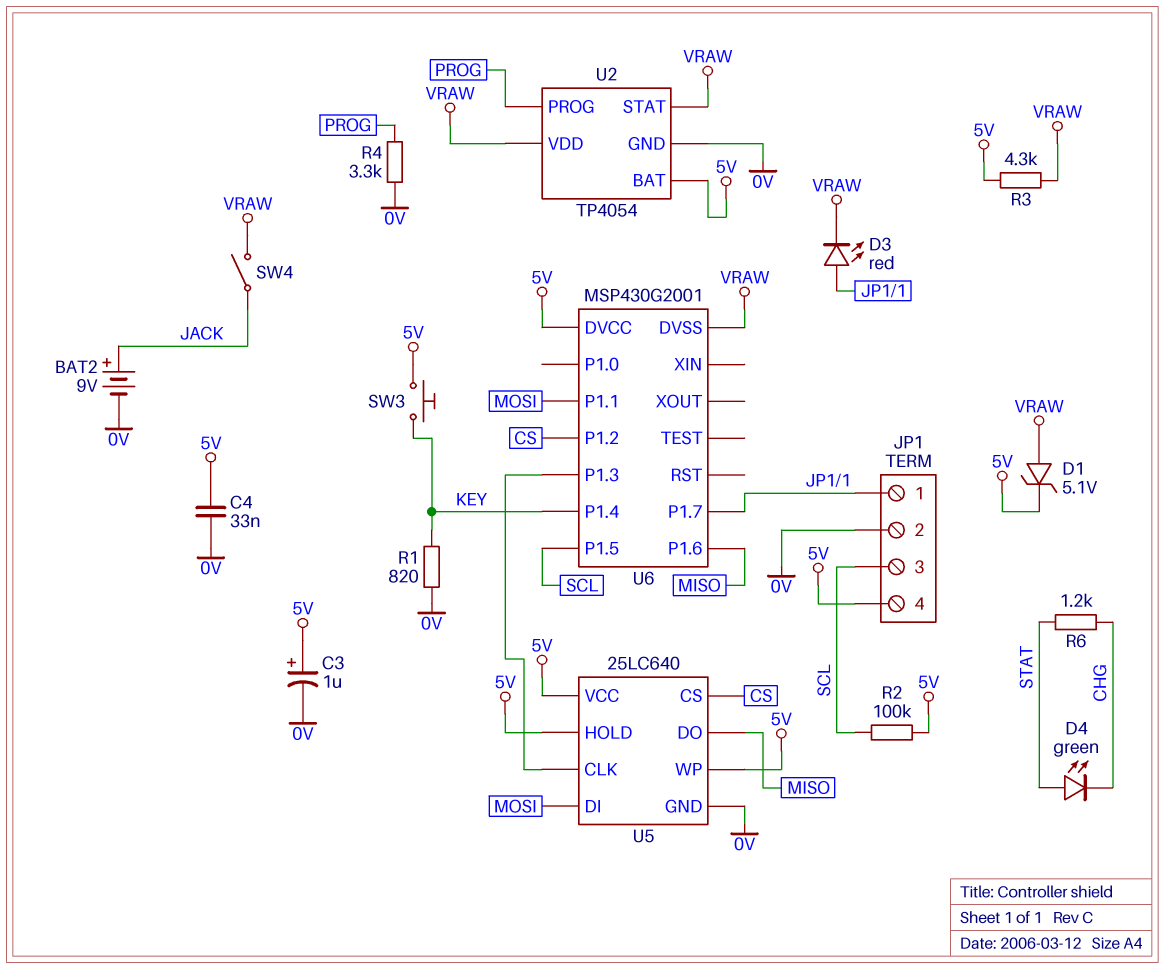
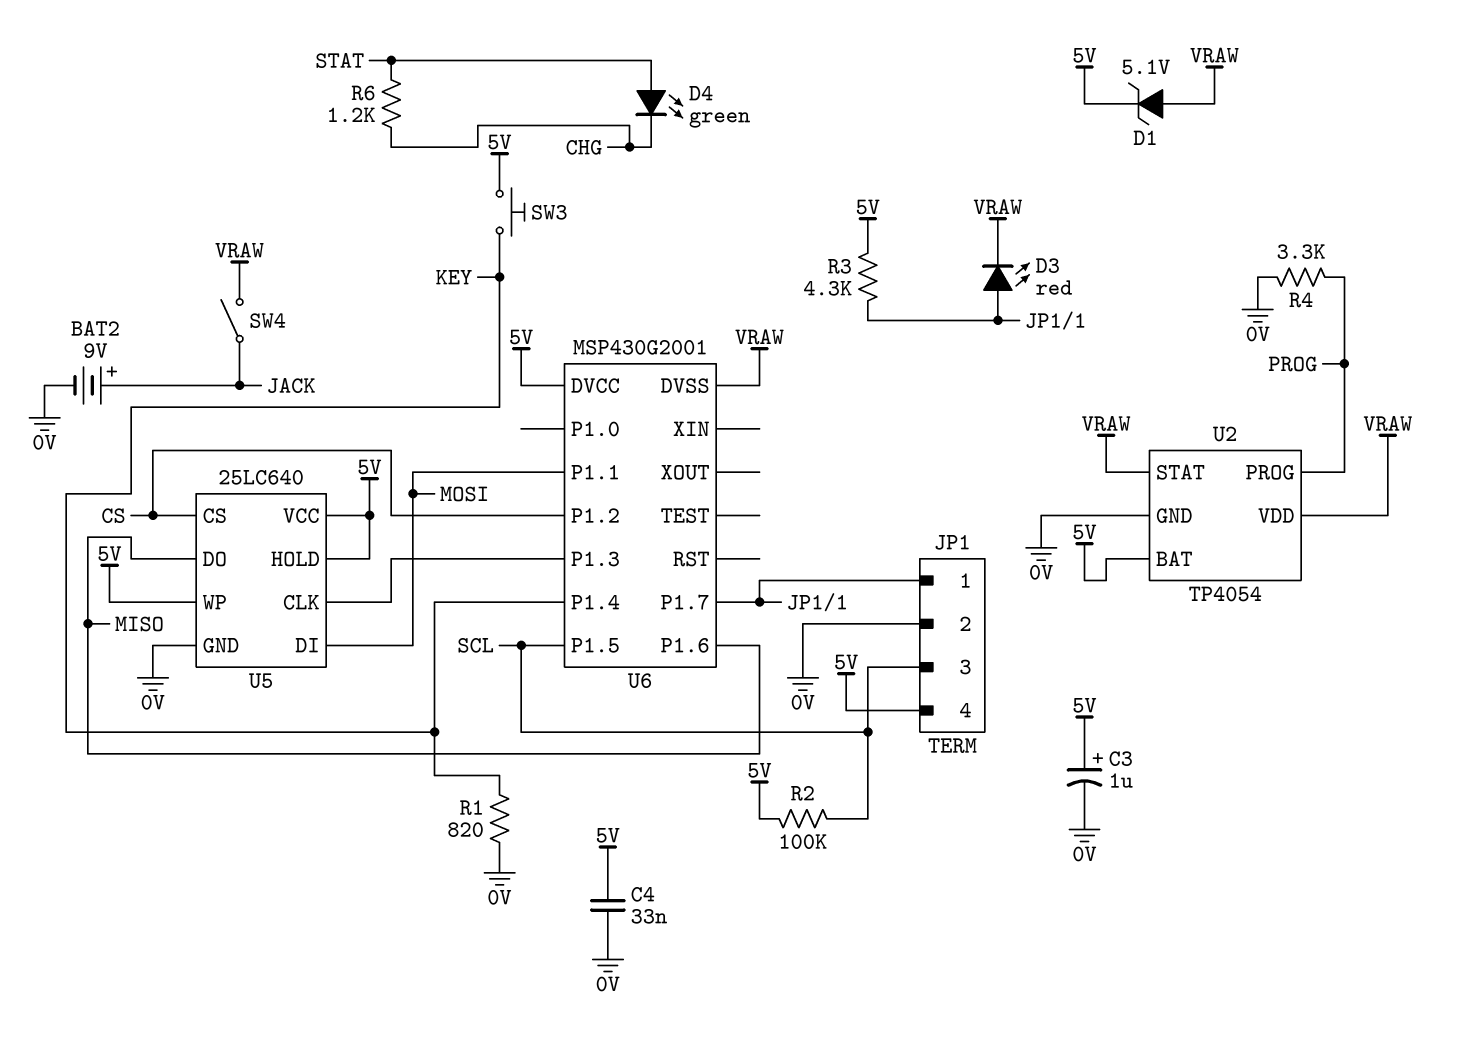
R3: 4.3k (5V, VRAW) -> 4.3k (5V, JP1/1)

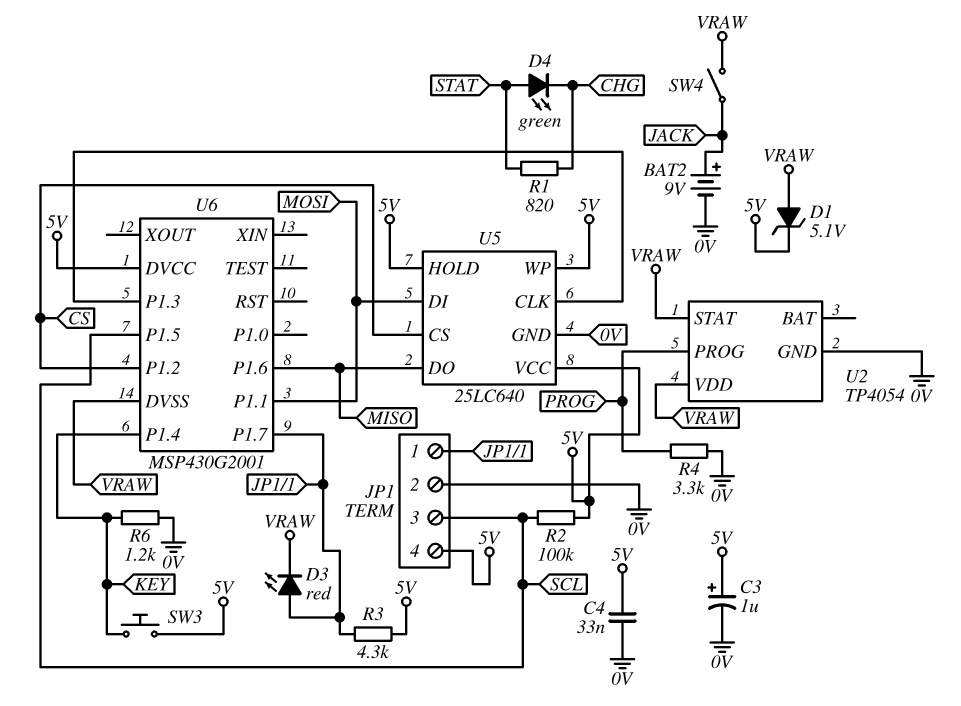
R1: 820 (0V, KEY) -> 820 (CHG, STAT)
R6: 1.2k (CHG, STAT) -> 1.2k (0V, KEY)
U2 pin BAT: 5V -> none

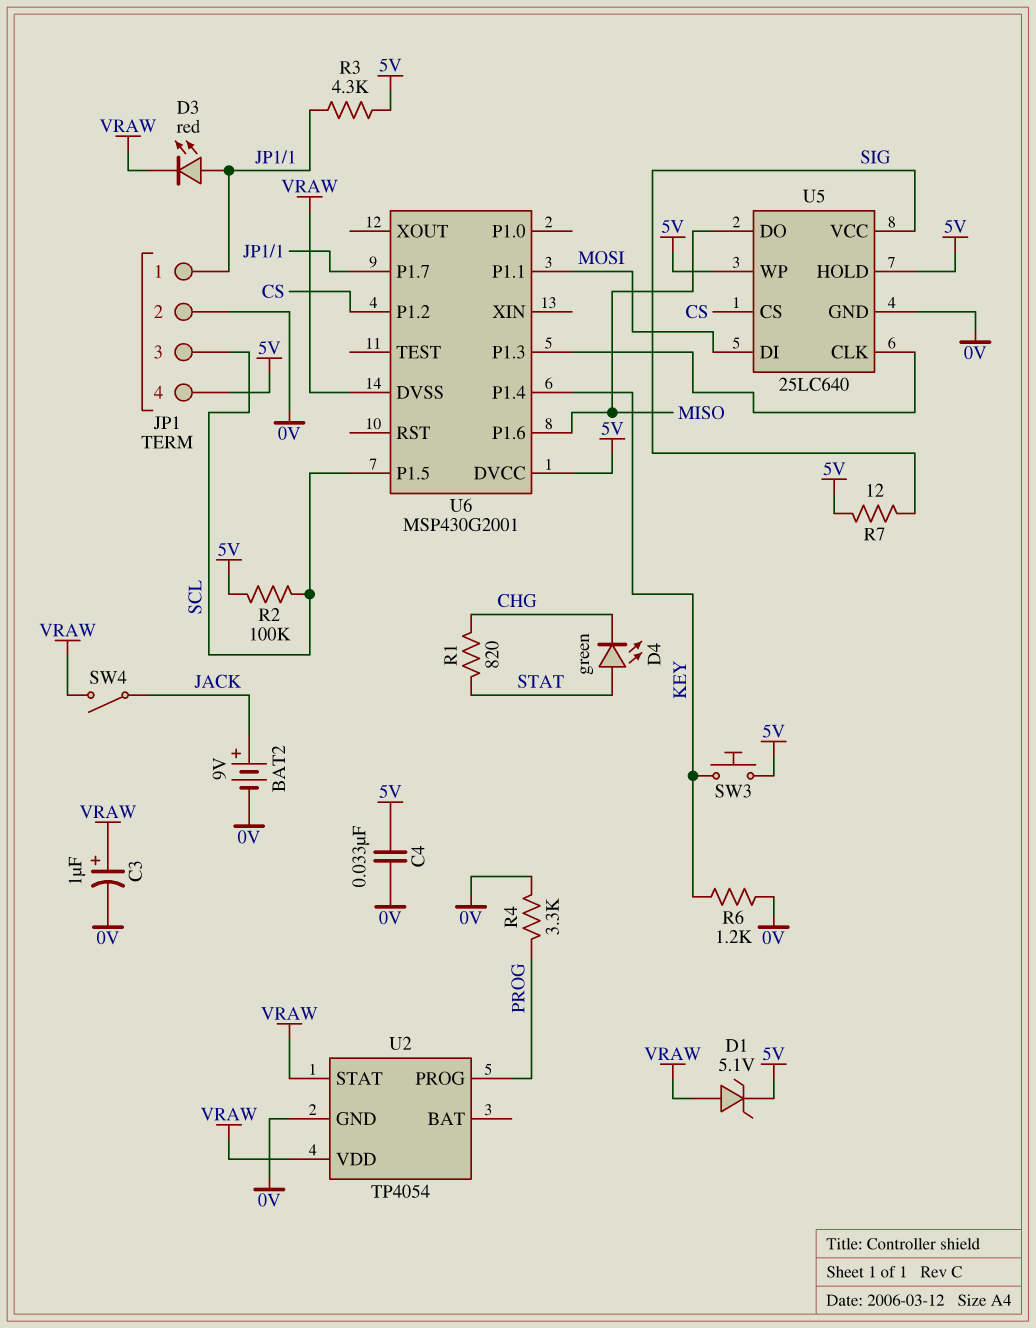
C3: 1uF (plus 5V, minus 0V) -> 1uF (plus VRAW, minus 0V)
R7: none -> 12 (5V, SIG)
U5 pin VCC: 5V -> SIG

